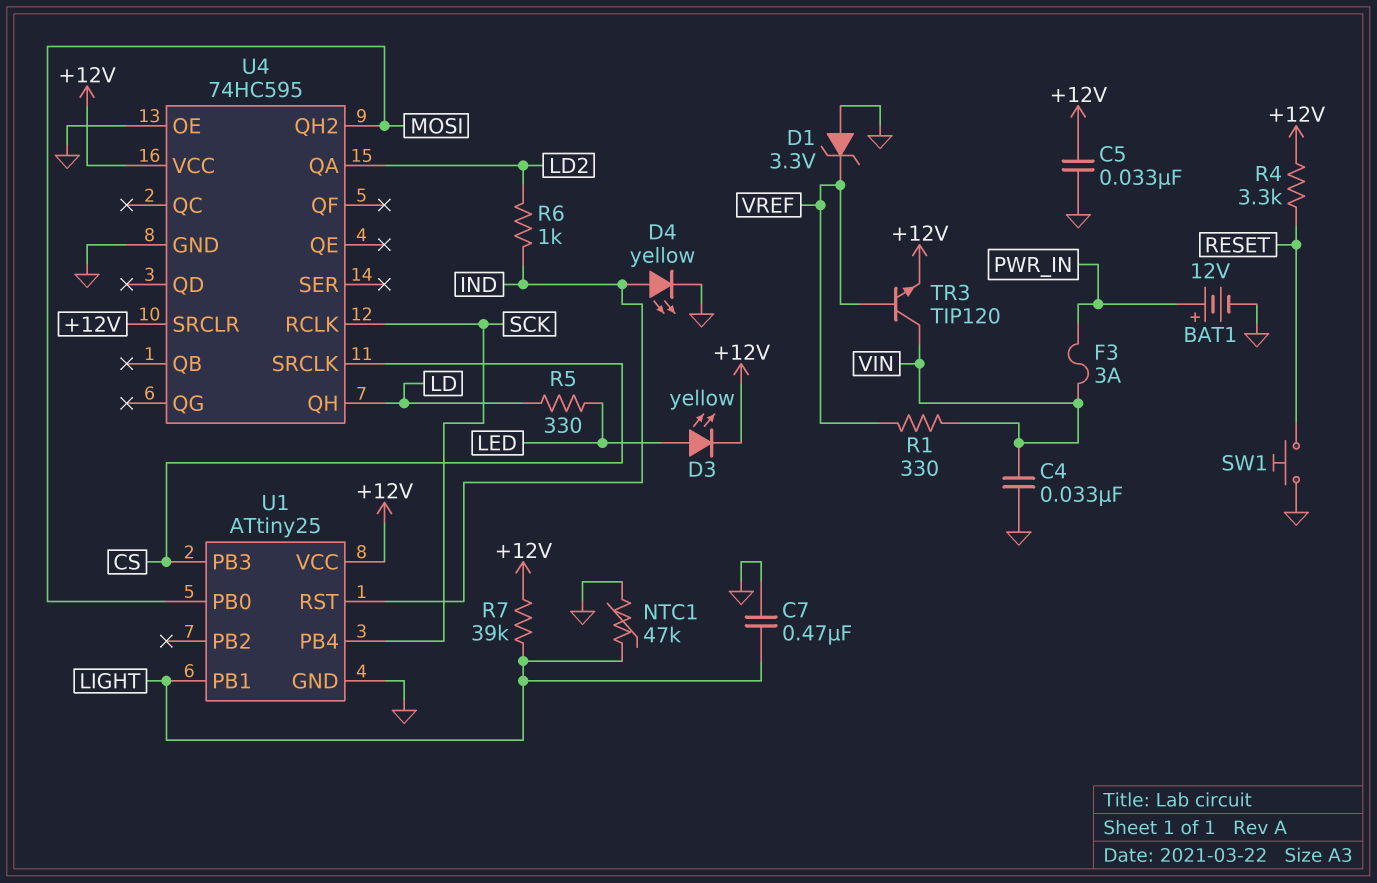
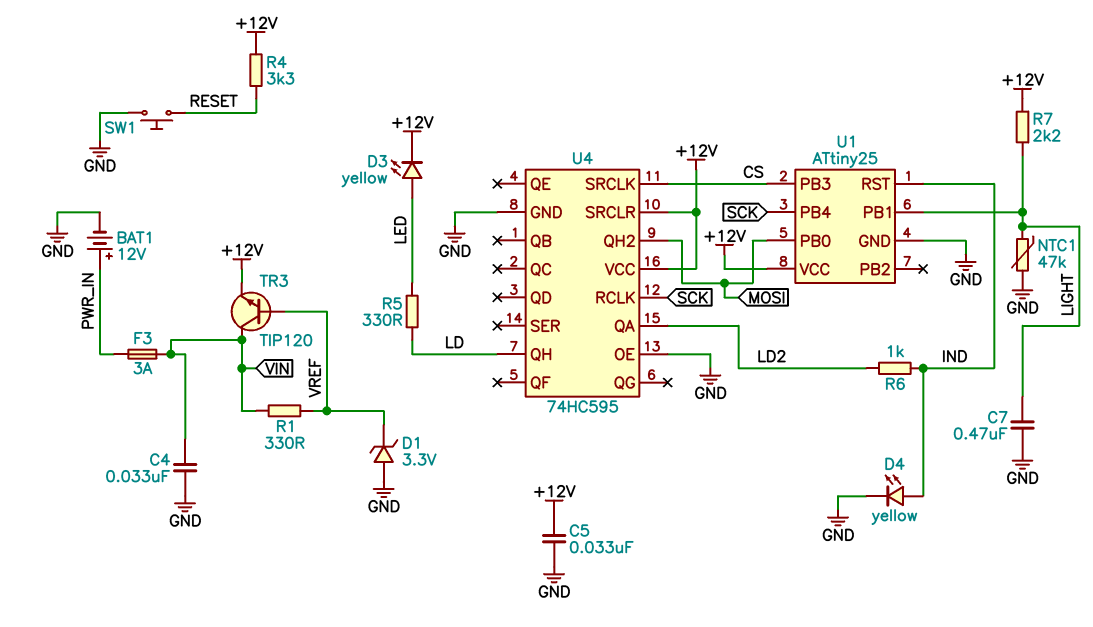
R7: 39k (+12V, LIGHT) -> 2.2k (+12V, LIGHT)

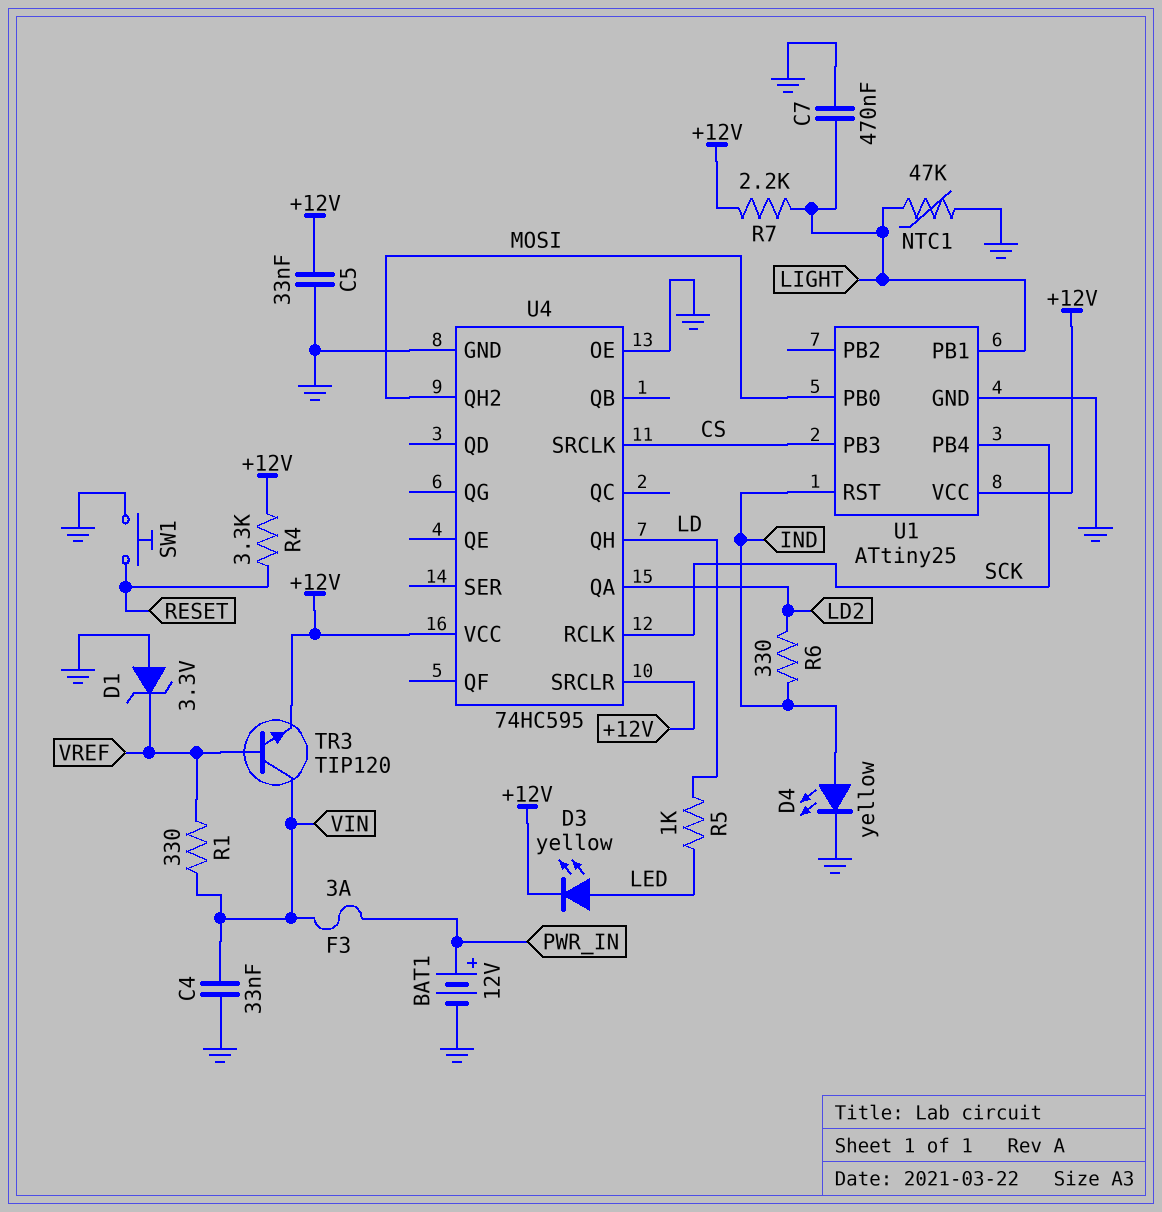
R5: 330 (LD, LED) -> 1k (LD, LED)
R6: 1k (IND, LD2) -> 330 (IND, LD2)

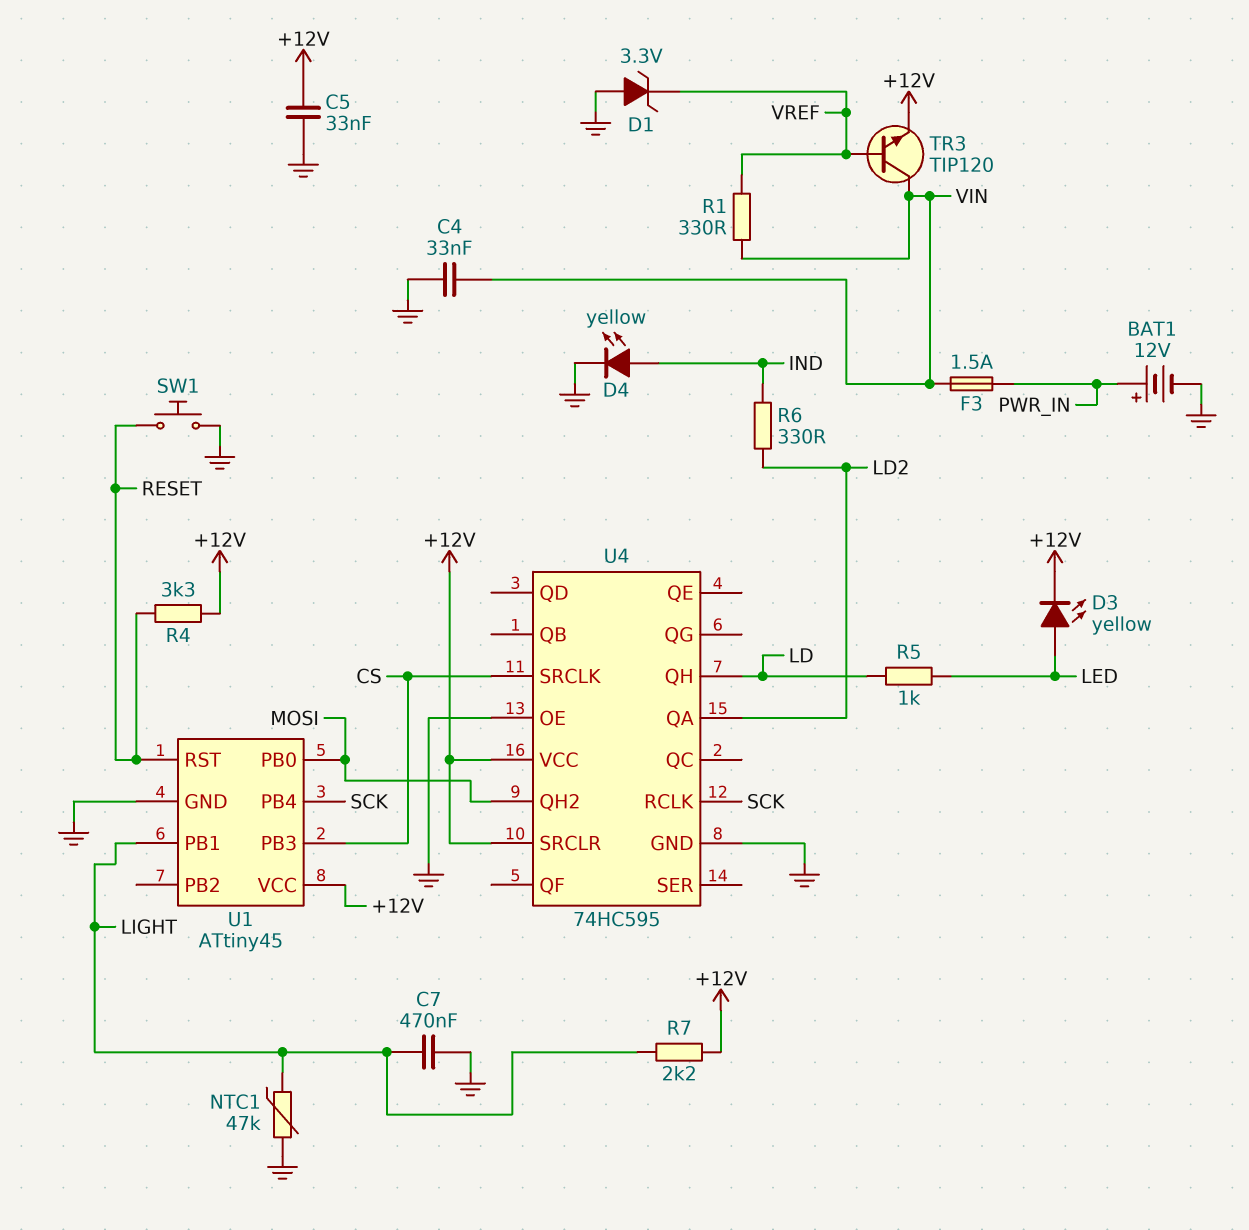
F3: 3A (PWR_IN, VIN) -> 1.5A (PWR_IN, VIN)
U1: ATtiny25 -> ATtiny45
U1 pin RST: IND -> RESET

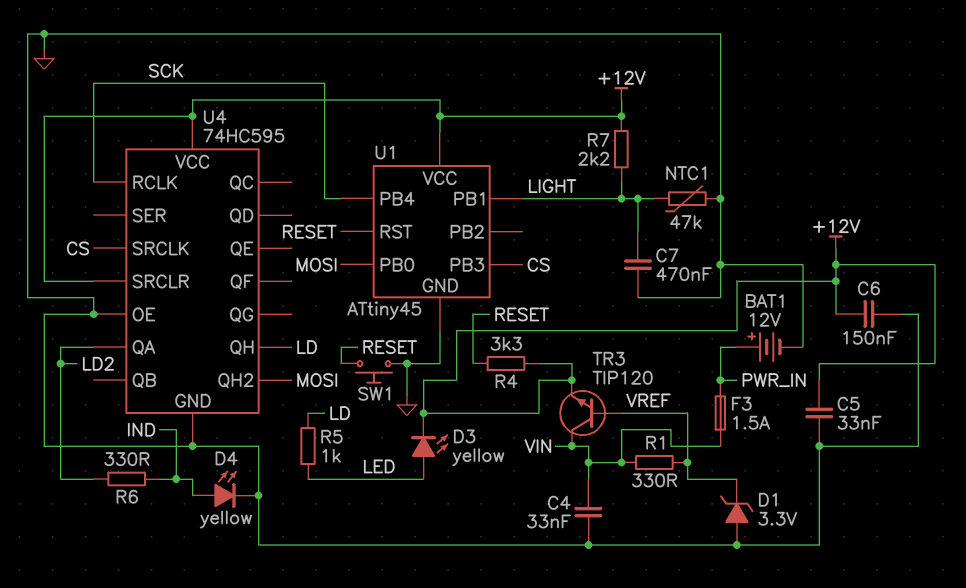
C6: none -> 150nF (+12V, GND)

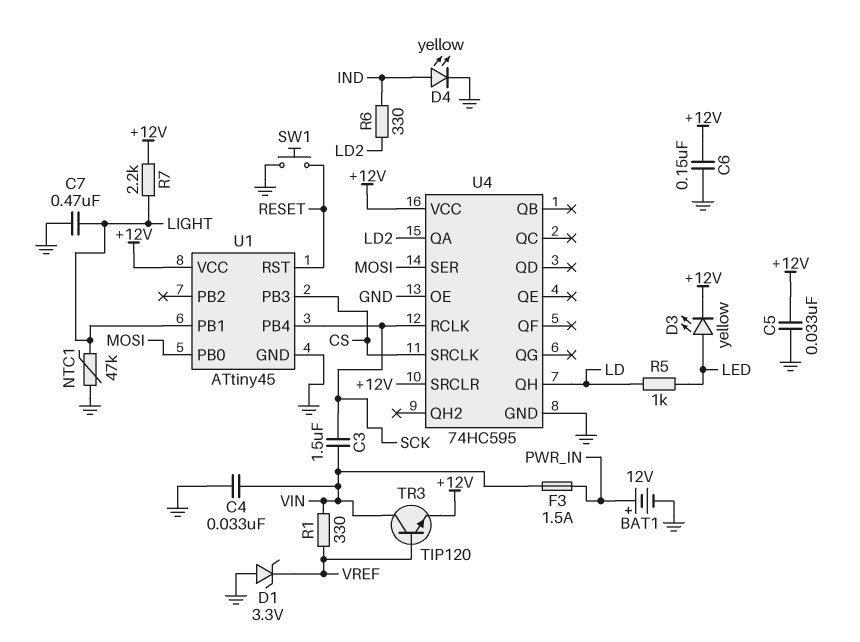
C3: none -> 1.5uF (SCK, VIN)
R4: 3.3k (+12V, RESET) -> none
U4 pin QH2: MOSI -> none
U4 pin SER: none -> MOSI

